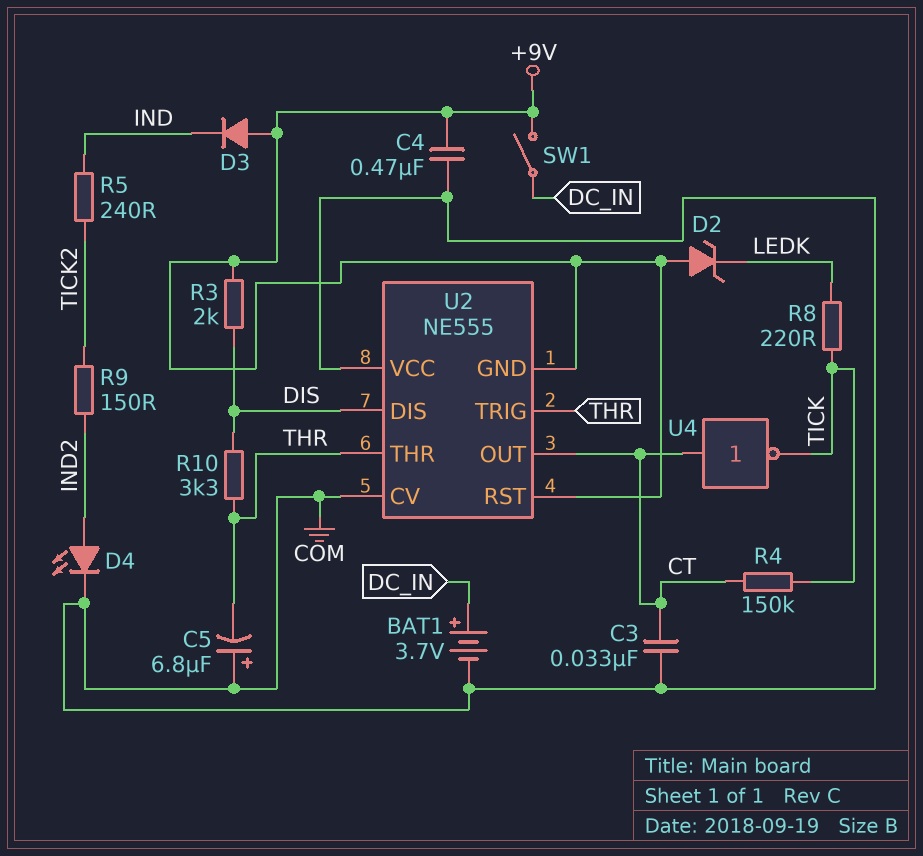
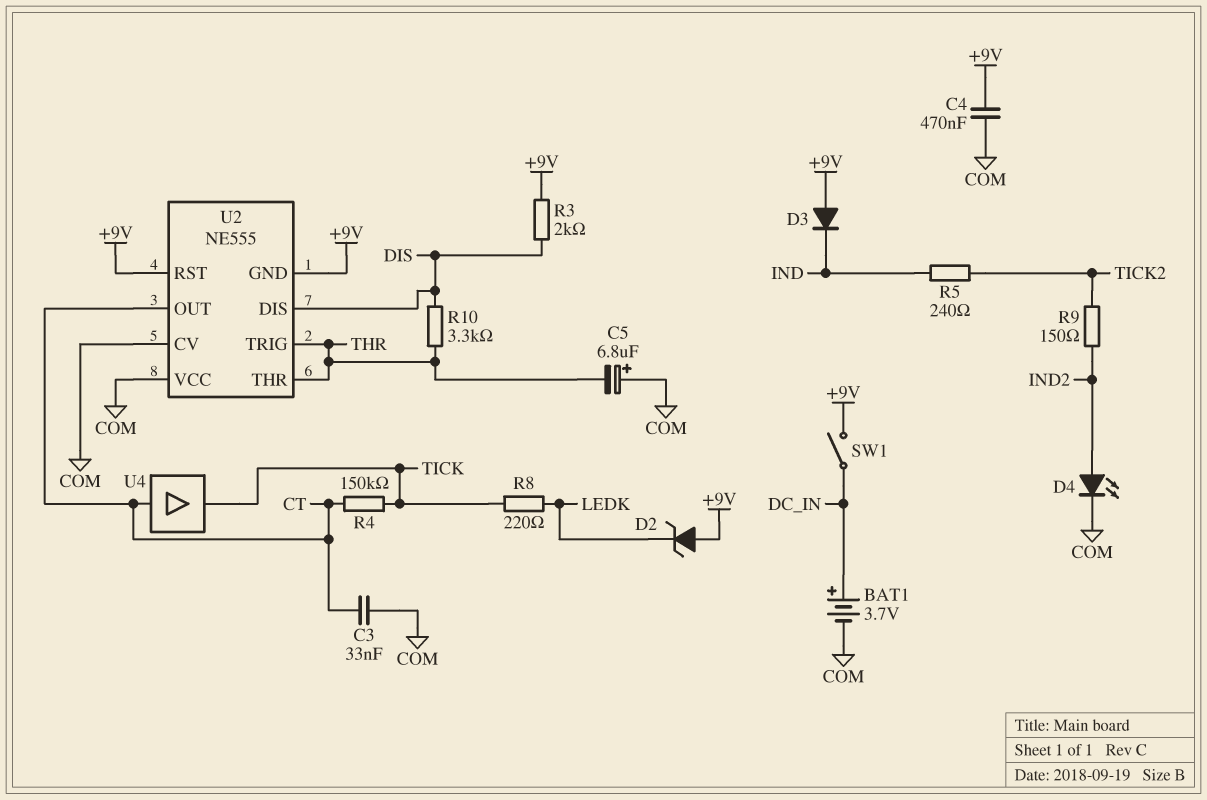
U4: NOT (in CT, out TICK) -> buffer (in CT, out TICK)

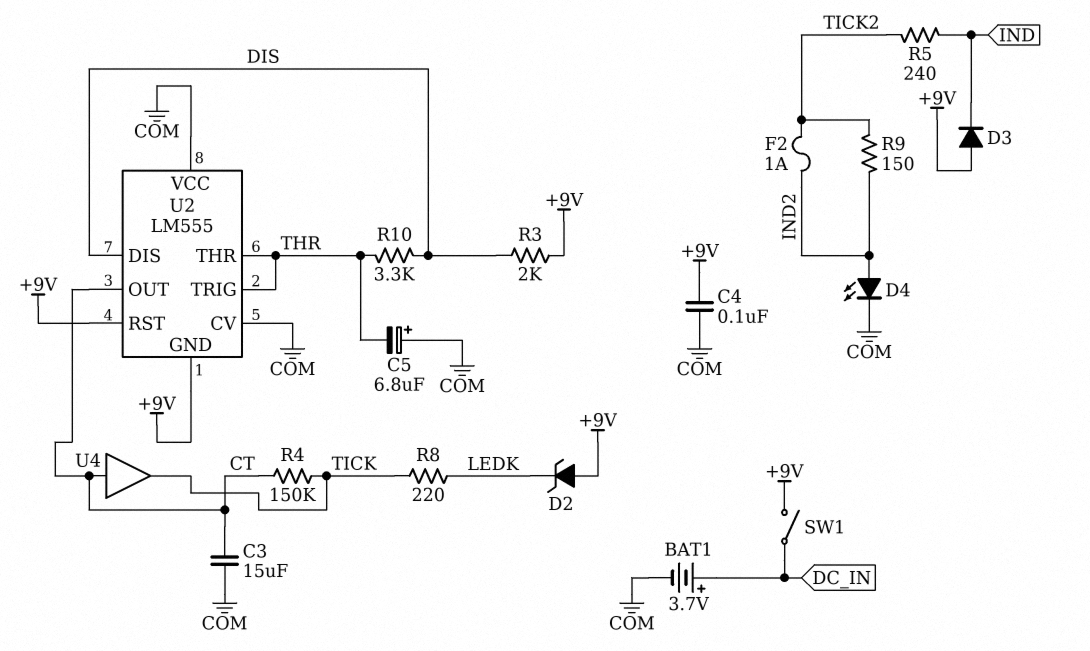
C3: 33nF (COM, CT) -> 15uF (COM, CT)
C4: 470nF (+9V, COM) -> 100nF (+9V, COM)
F2: none -> 1A (IND2, TICK2)
U2: NE555 -> LM555

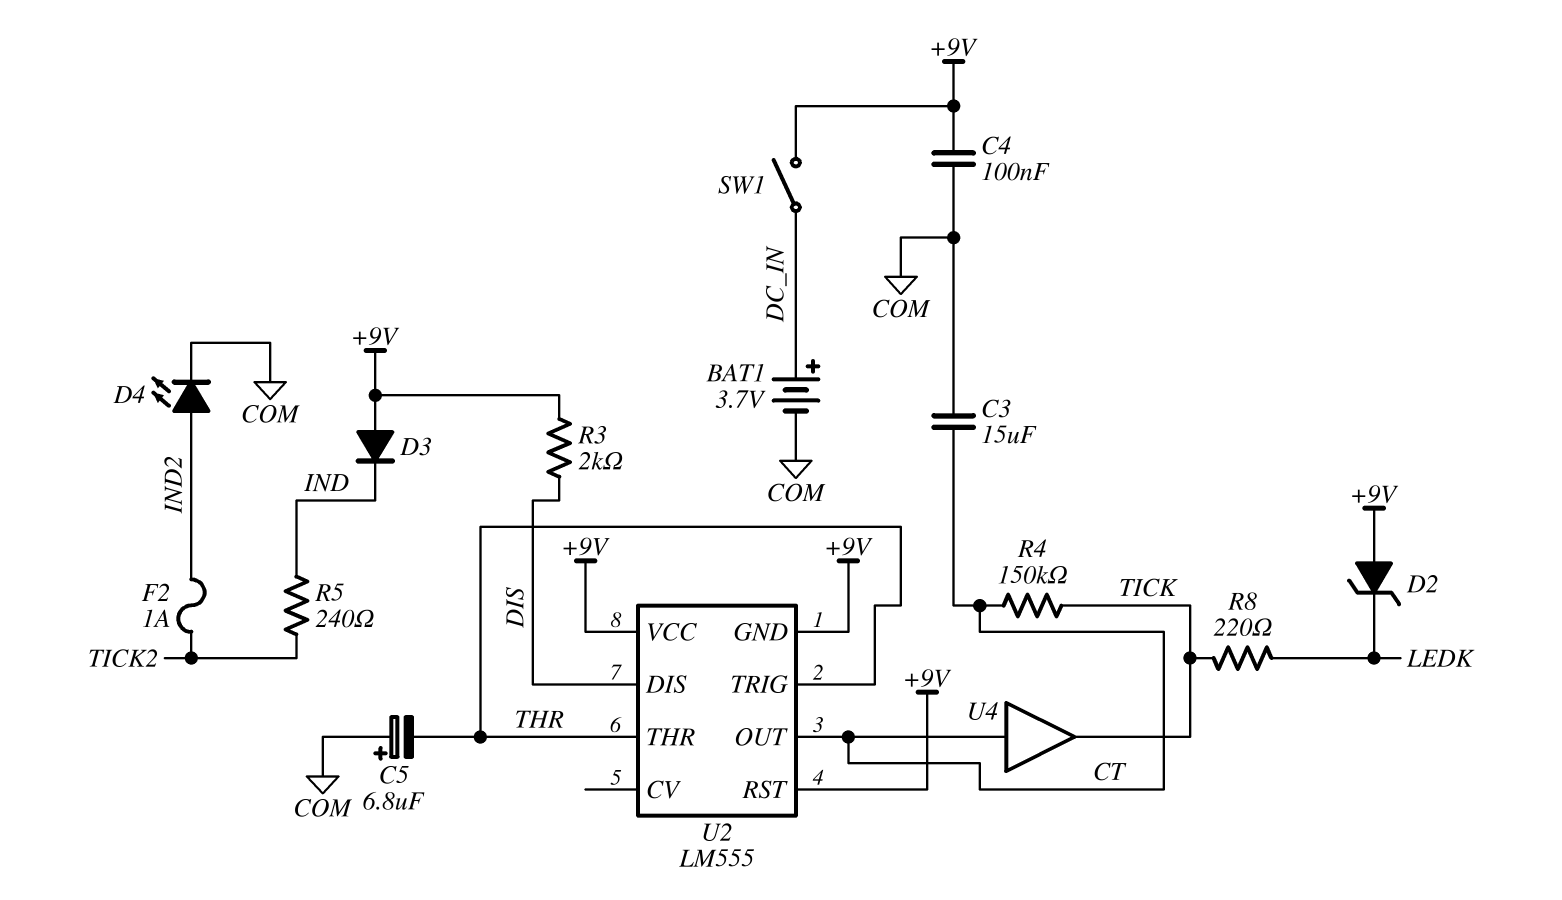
R9: 150 (IND2, TICK2) -> none
R10: 3.3k (DIS, THR) -> none
U2 pin CV: COM -> none
U2 pin VCC: COM -> +9V

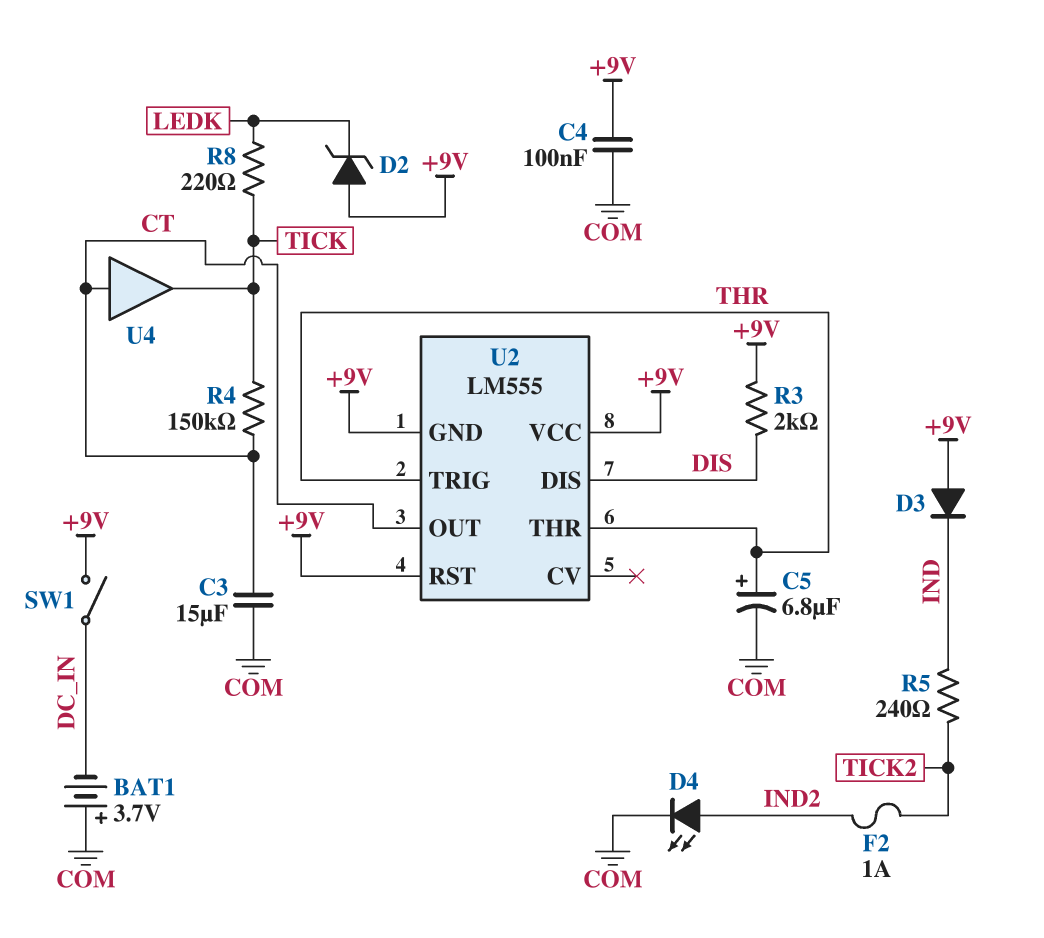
BAT1: 3.7V (plus DC_IN, minus COM) -> 3.7V (plus COM, minus DC_IN)
C5: 6.8uF (plus COM, minus THR) -> 6.8uF (plus THR, minus COM)

